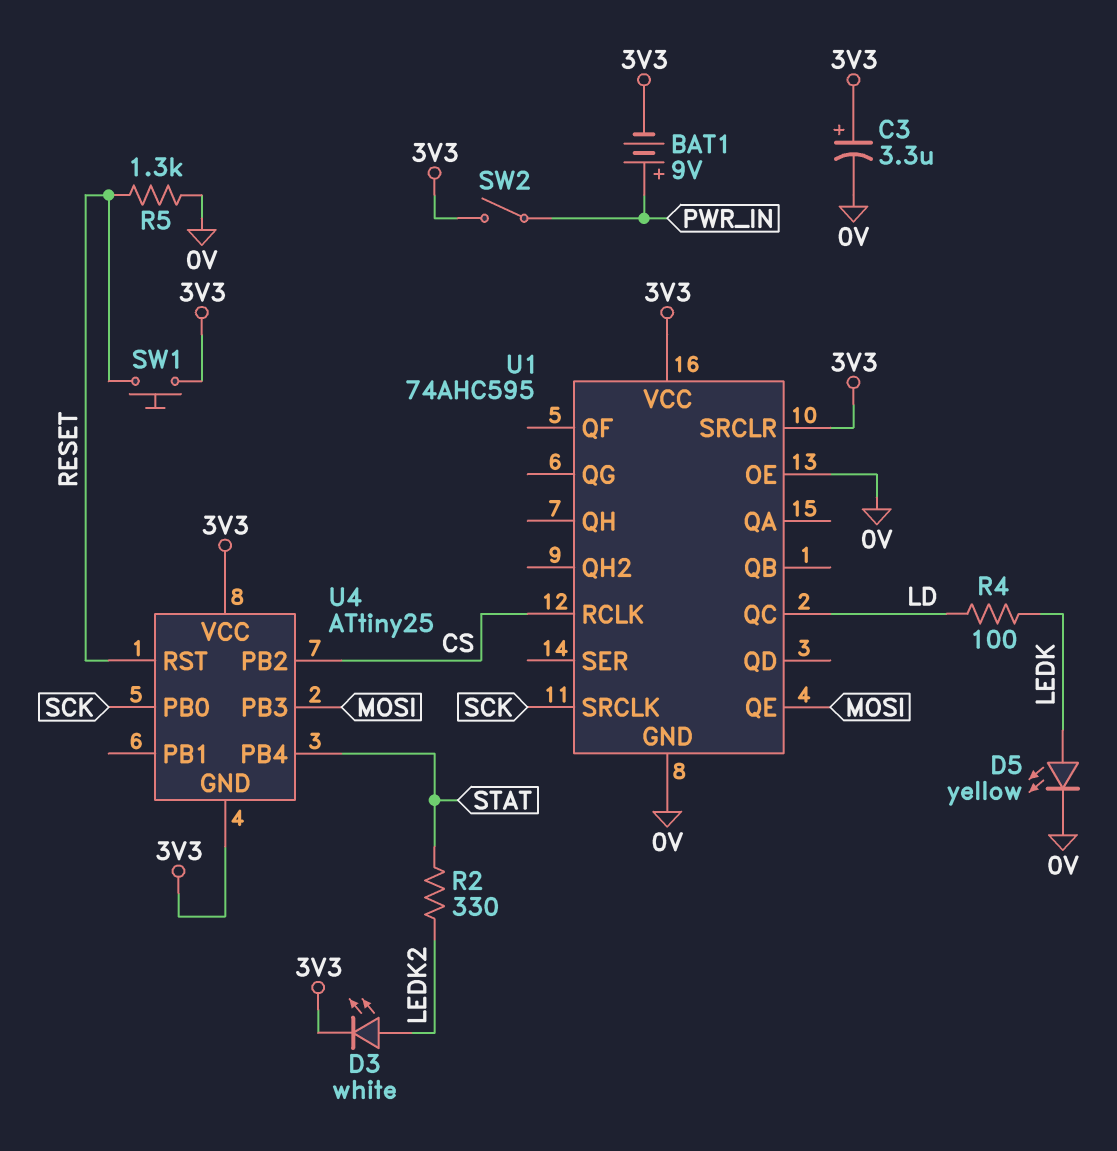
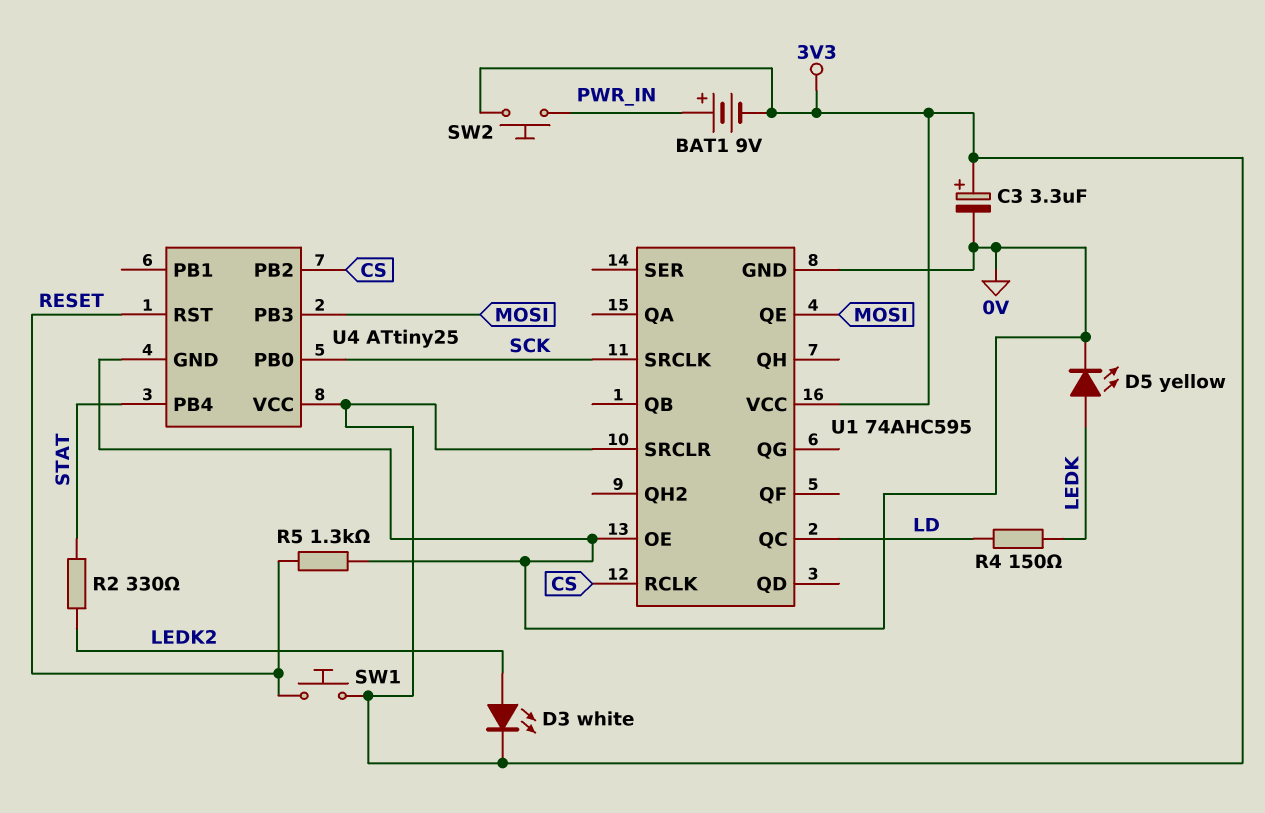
R4: 100 (LD, LEDK) -> 150 (LD, LEDK)
SW2: switch (3V3, PWR_IN) -> button (3V3, PWR_IN)
U4 pin GND: 3V3 -> 0V

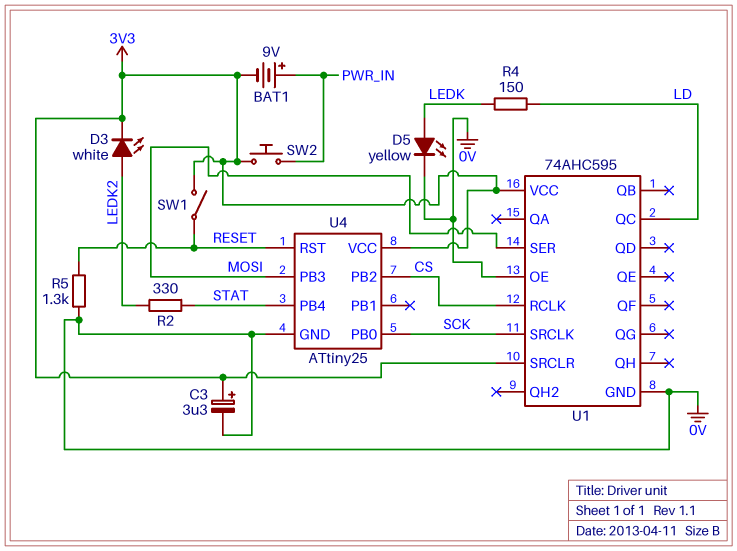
SW1: button (3V3, RESET) -> switch (3V3, RESET)
U1 pin QE: MOSI -> none
U1 pin SER: none -> MOSI

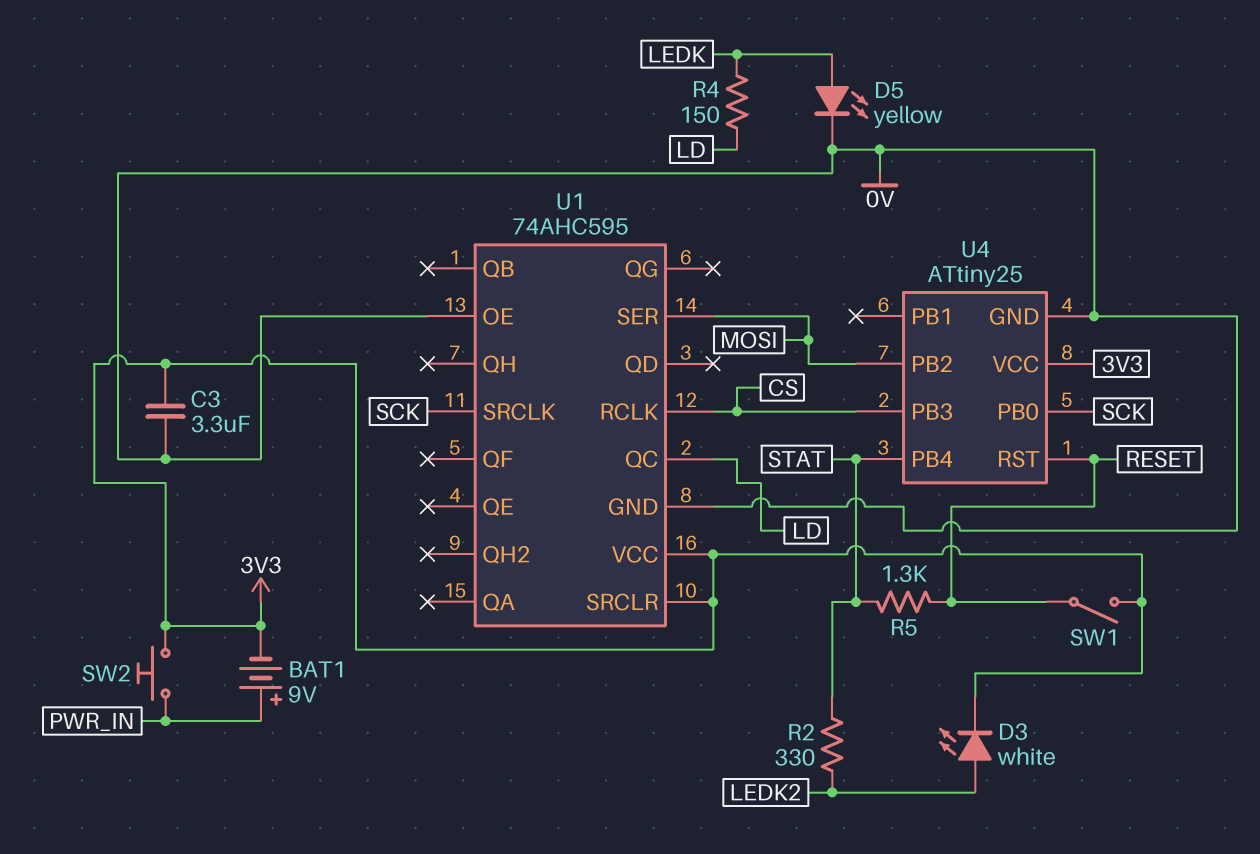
C3: 3.3uF (plus 3V3, minus 0V) -> 3.3uF (0V, 3V3)
R5: 1.3k (0V, RESET) -> 1.3k (RESET, STAT)
U4 pin PB2: CS -> MOSI
U4 pin PB3: MOSI -> CS

